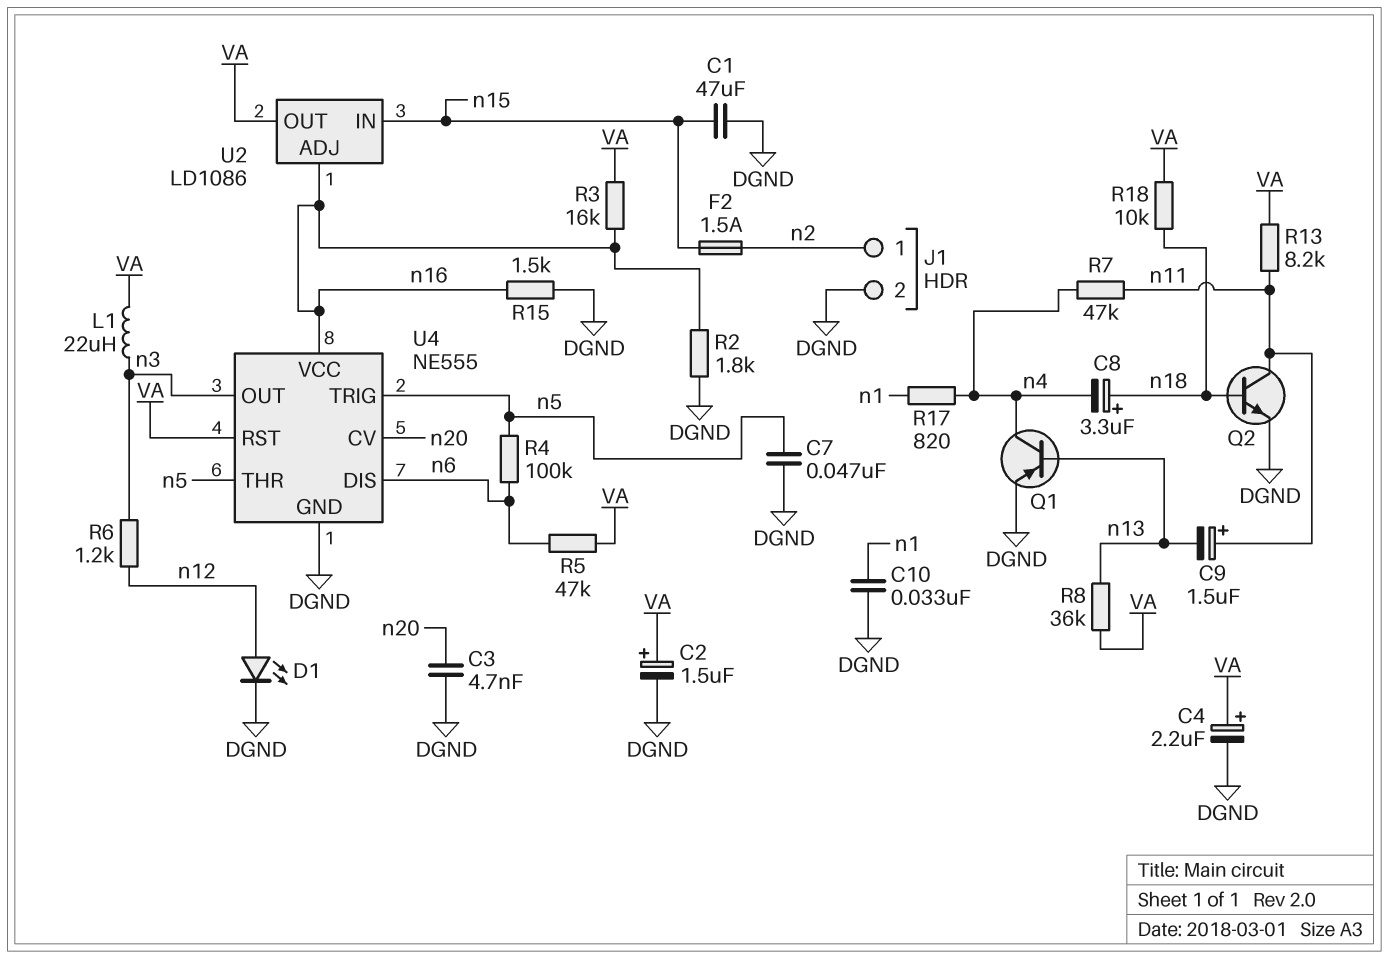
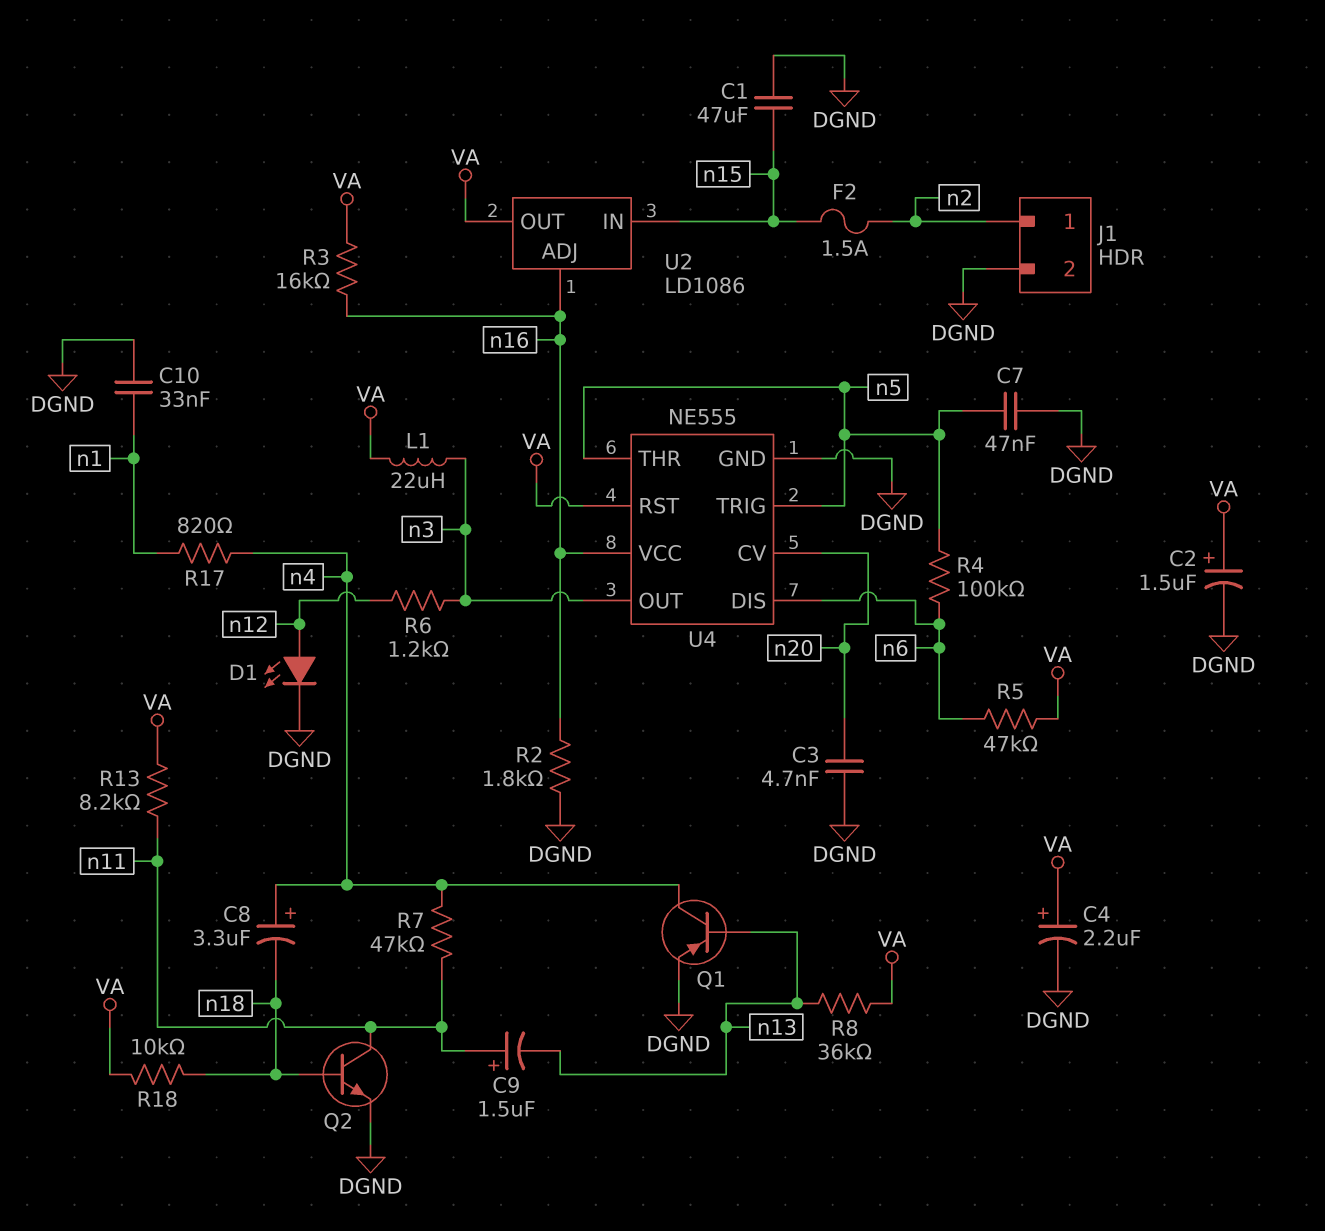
C8: 3.3uF (plus n18, minus n4) -> 3.3uF (plus n4, minus n18)
R15: 1.5k (DGND, n16) -> none

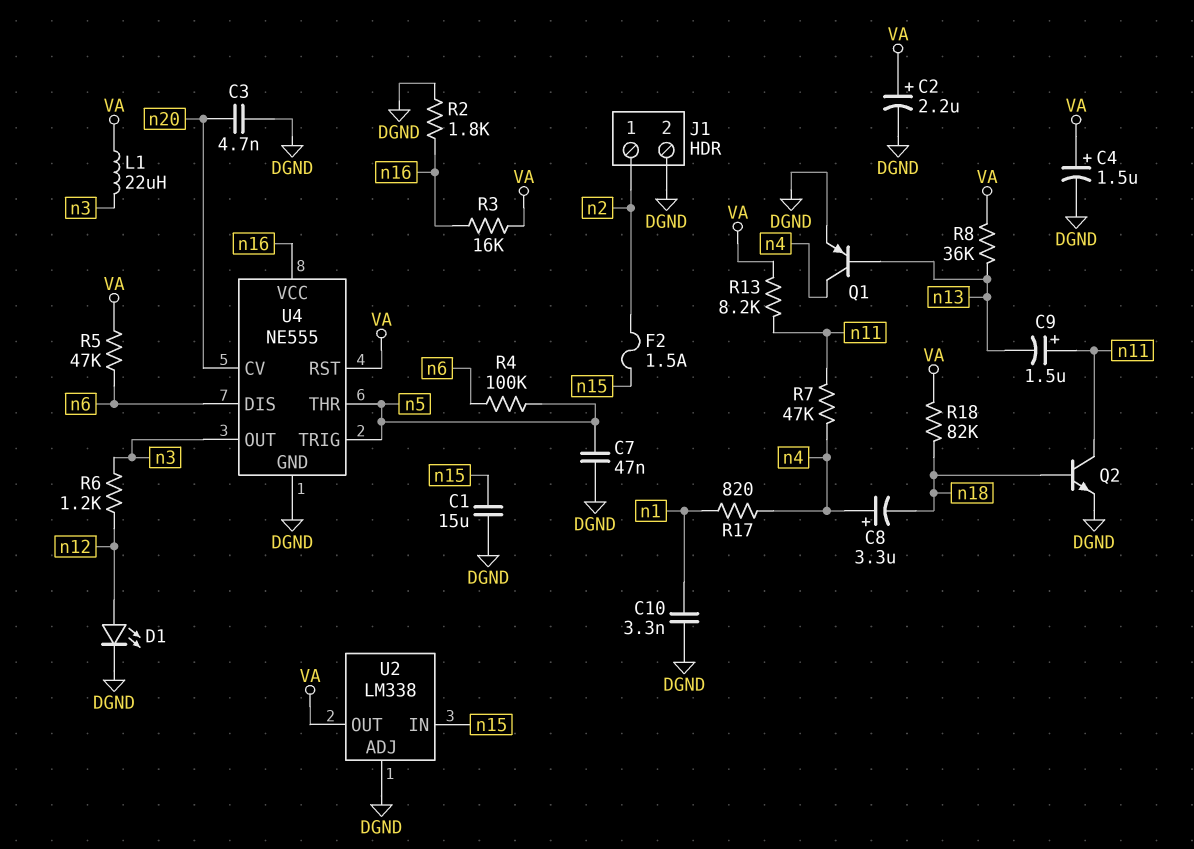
C1: 47uF (DGND, n15) -> 15uF (DGND, n15)
C2: 1.5uF (plus VA, minus DGND) -> 2.2uF (plus VA, minus DGND)
C4: 2.2uF (plus VA, minus DGND) -> 1.5uF (plus VA, minus DGND)
C10: 33nF (DGND, n1) -> 3.3nF (DGND, n1)
R18: 10k (VA, n18) -> 82k (VA, n18)
U2: LD1086 -> LM338
U2 pin ADJ: n16 -> DGND

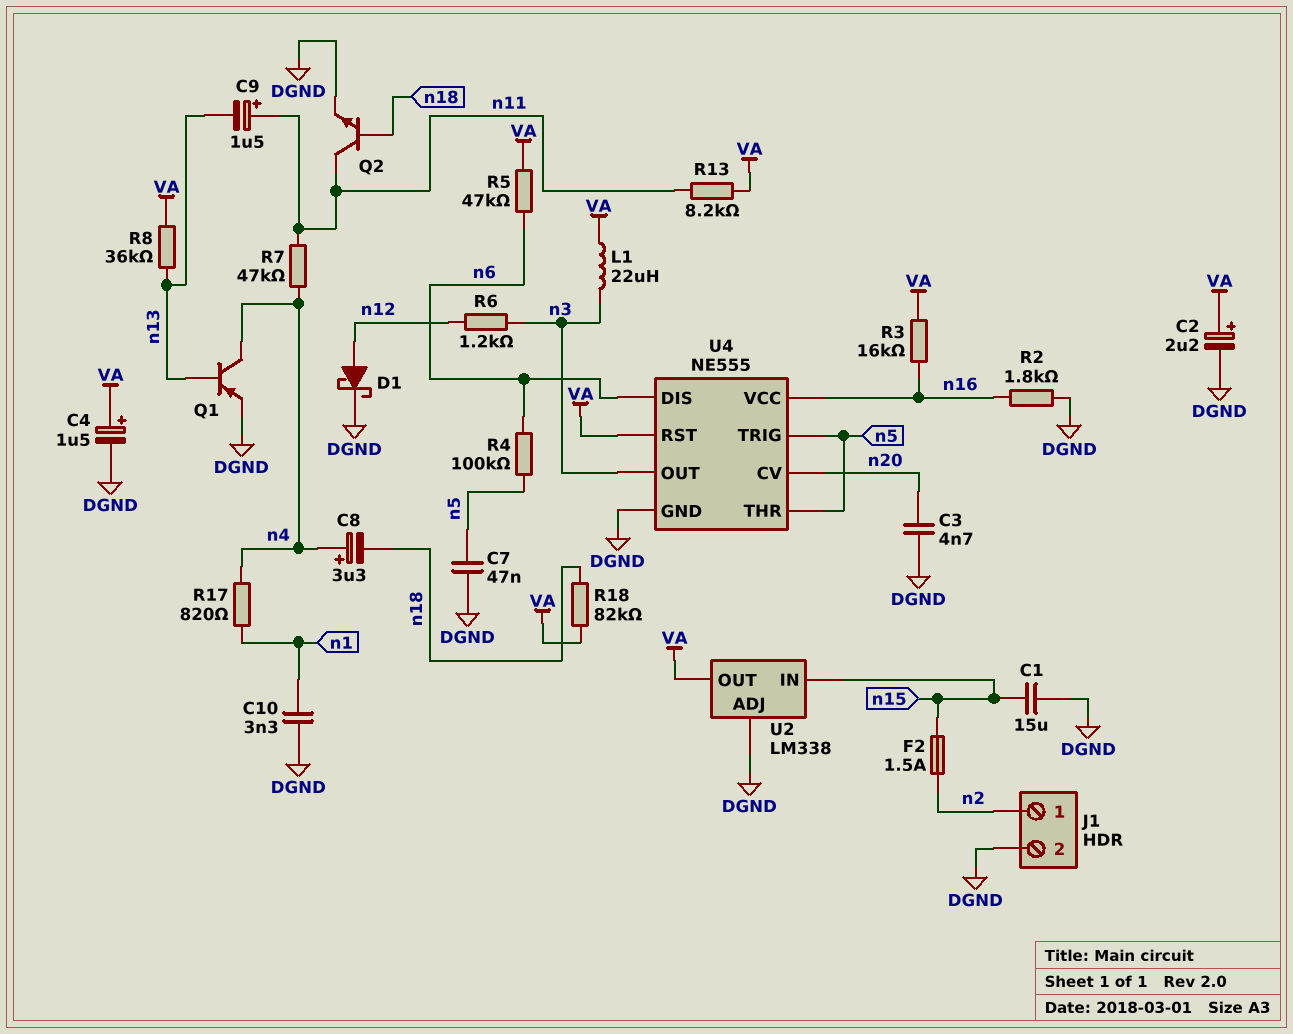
D1: LED (A n12, K DGND) -> schottky (A n12, K DGND)

